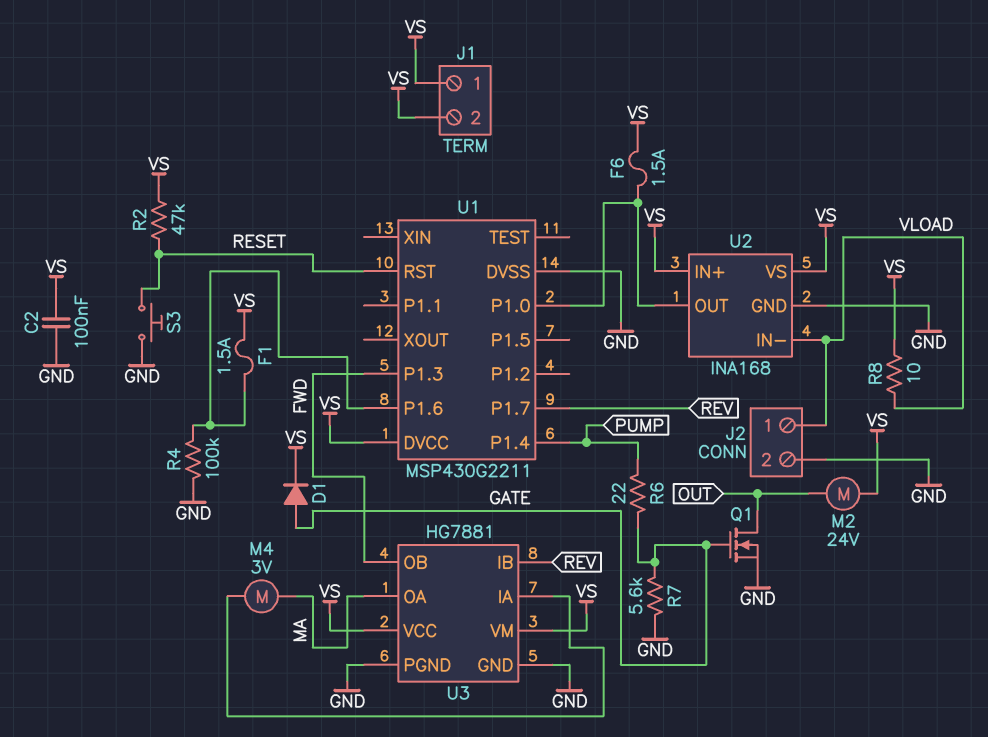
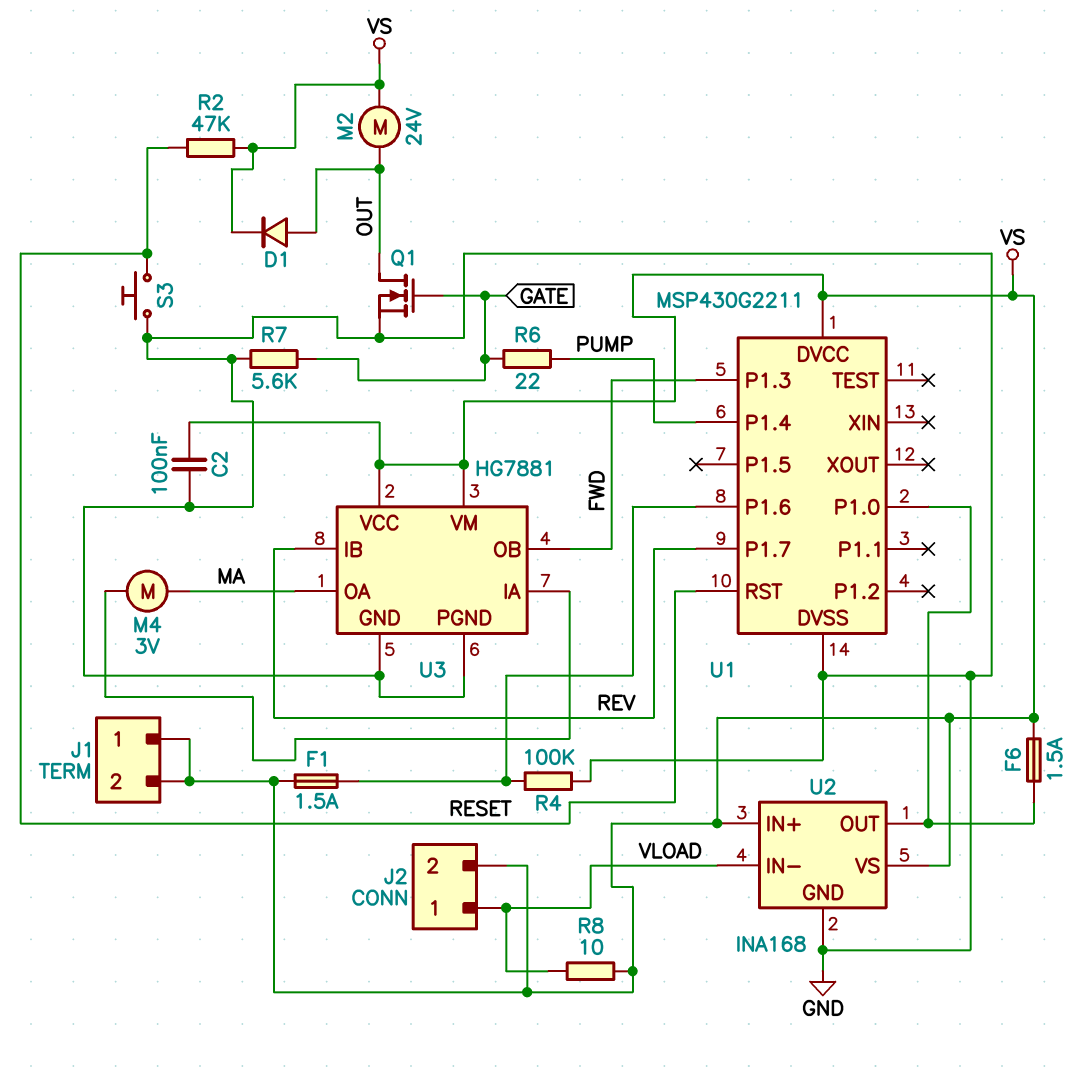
D1: diode (A GATE, K VS) -> diode (A OUT, K VS)
J2 pin 2: GND -> VS

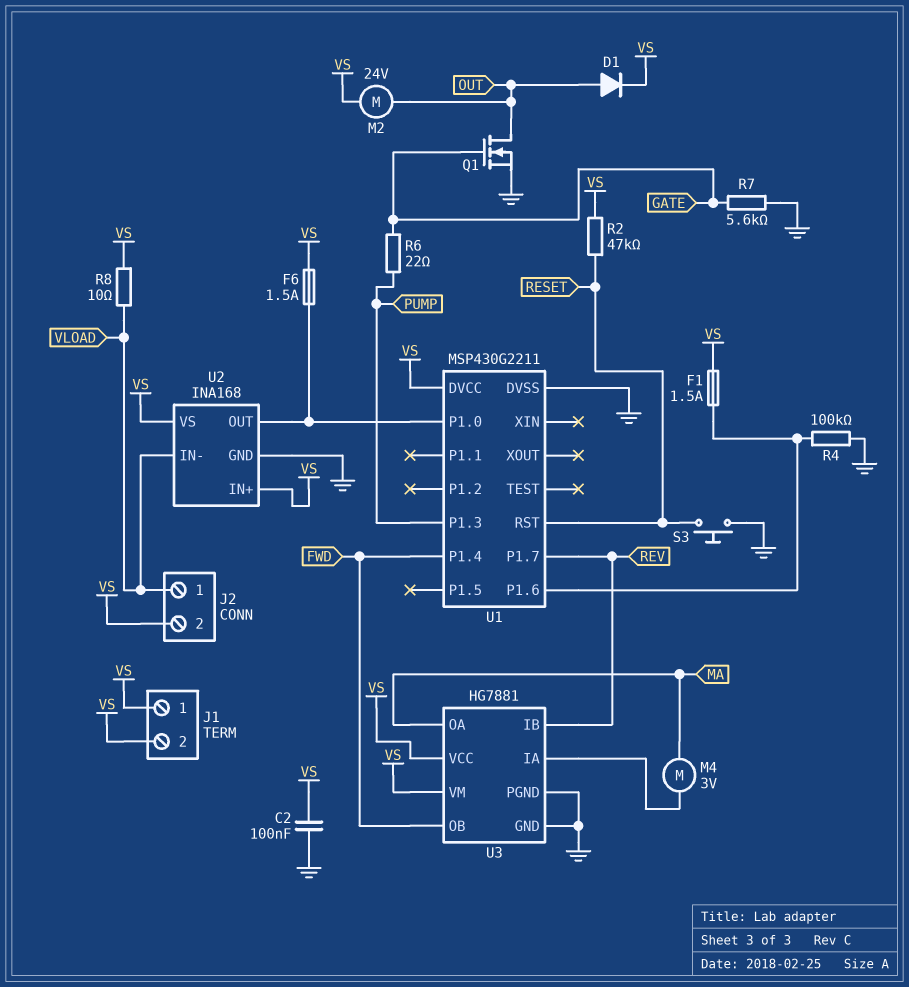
U1 pin P1.3: FWD -> PUMP
U1 pin P1.4: PUMP -> FWD

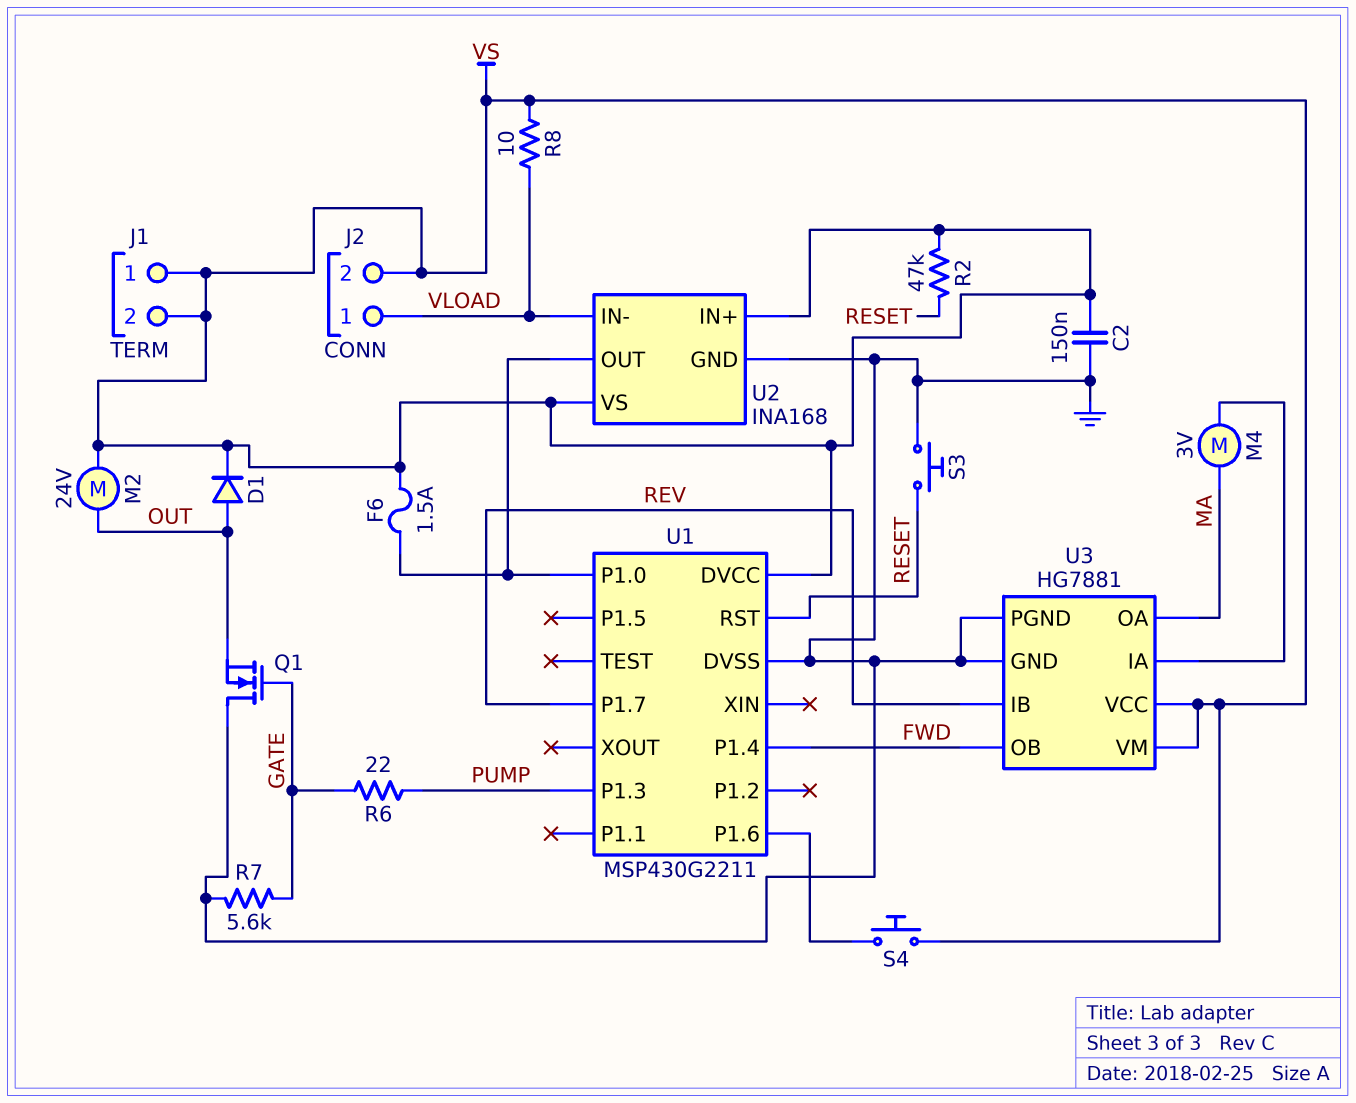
C2: 100nF (GND, VS) -> 150nF (GND, VS)
F1: 1.5A (U1/P1.6, VS) -> none
Q1: NMOS (G GATE, D OUT, S GND) -> NMOS (G GATE, D GND, S OUT)
R4: 100k (GND, U1/P1.6) -> none
S4: none -> button (U1/P1.6, VS)

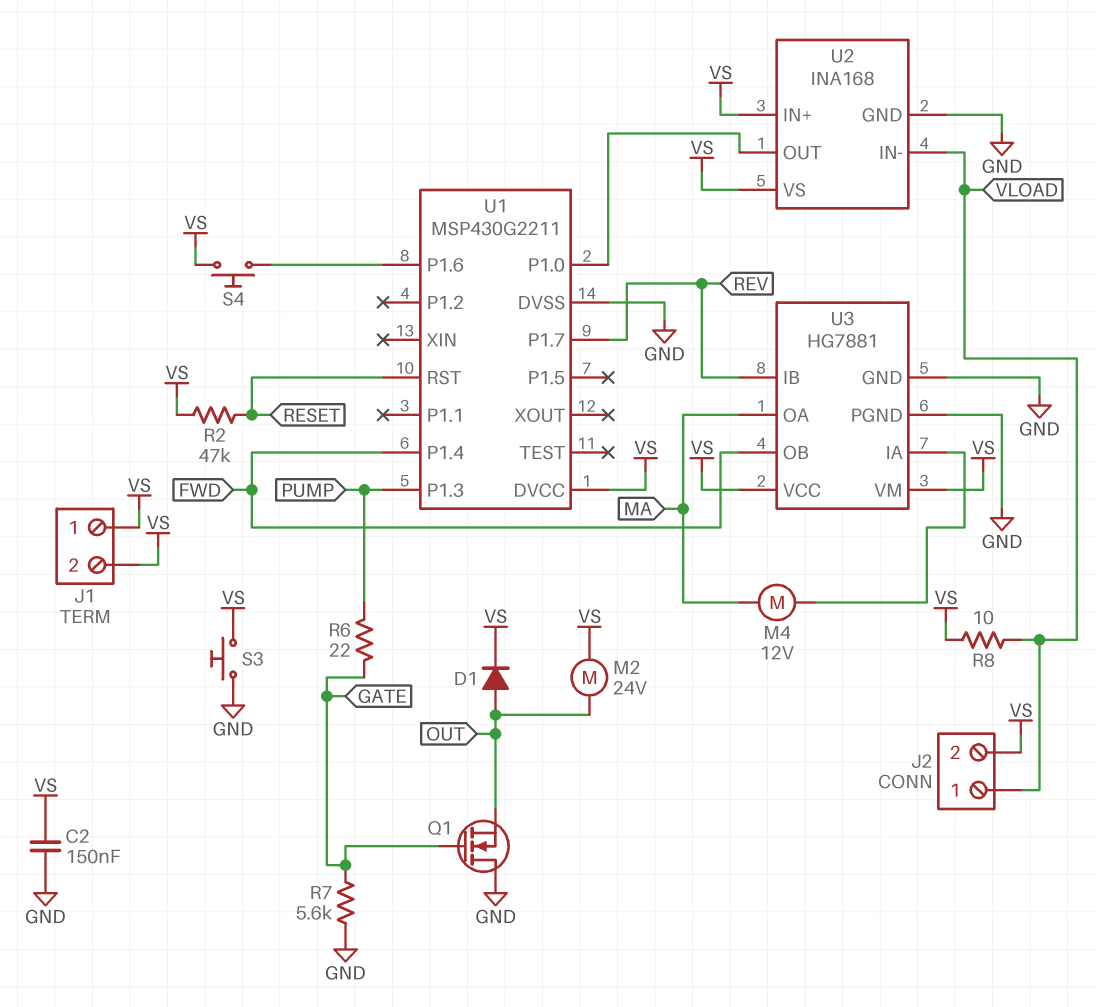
F6: 1.5A (U1/P1.0, VS) -> none
M4: motor 3V (MA, U3/IA) -> motor 12V (MA, U3/IA)
S3: button (GND, RESET) -> button (GND, VS)

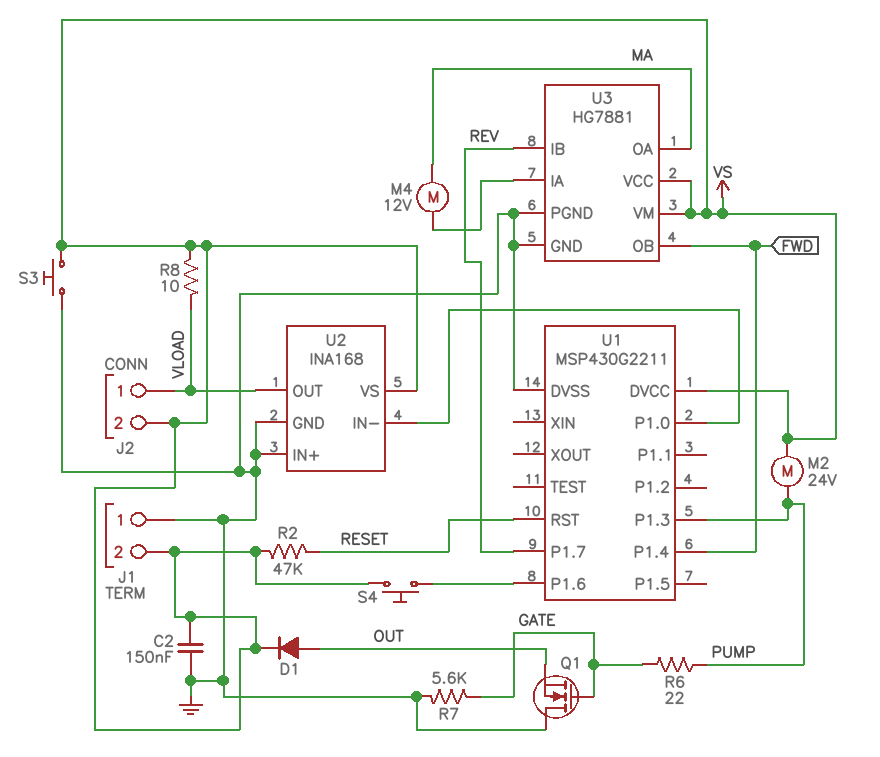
J1 pin 1: VS -> GND
M2: motor 24V (OUT, VS) -> motor 24V (PUMP, VS)
U2 pin IN+: VS -> GND
U2 pin IN-: VLOAD -> U1/P1.0
U2 pin OUT: U1/P1.0 -> VLOAD

